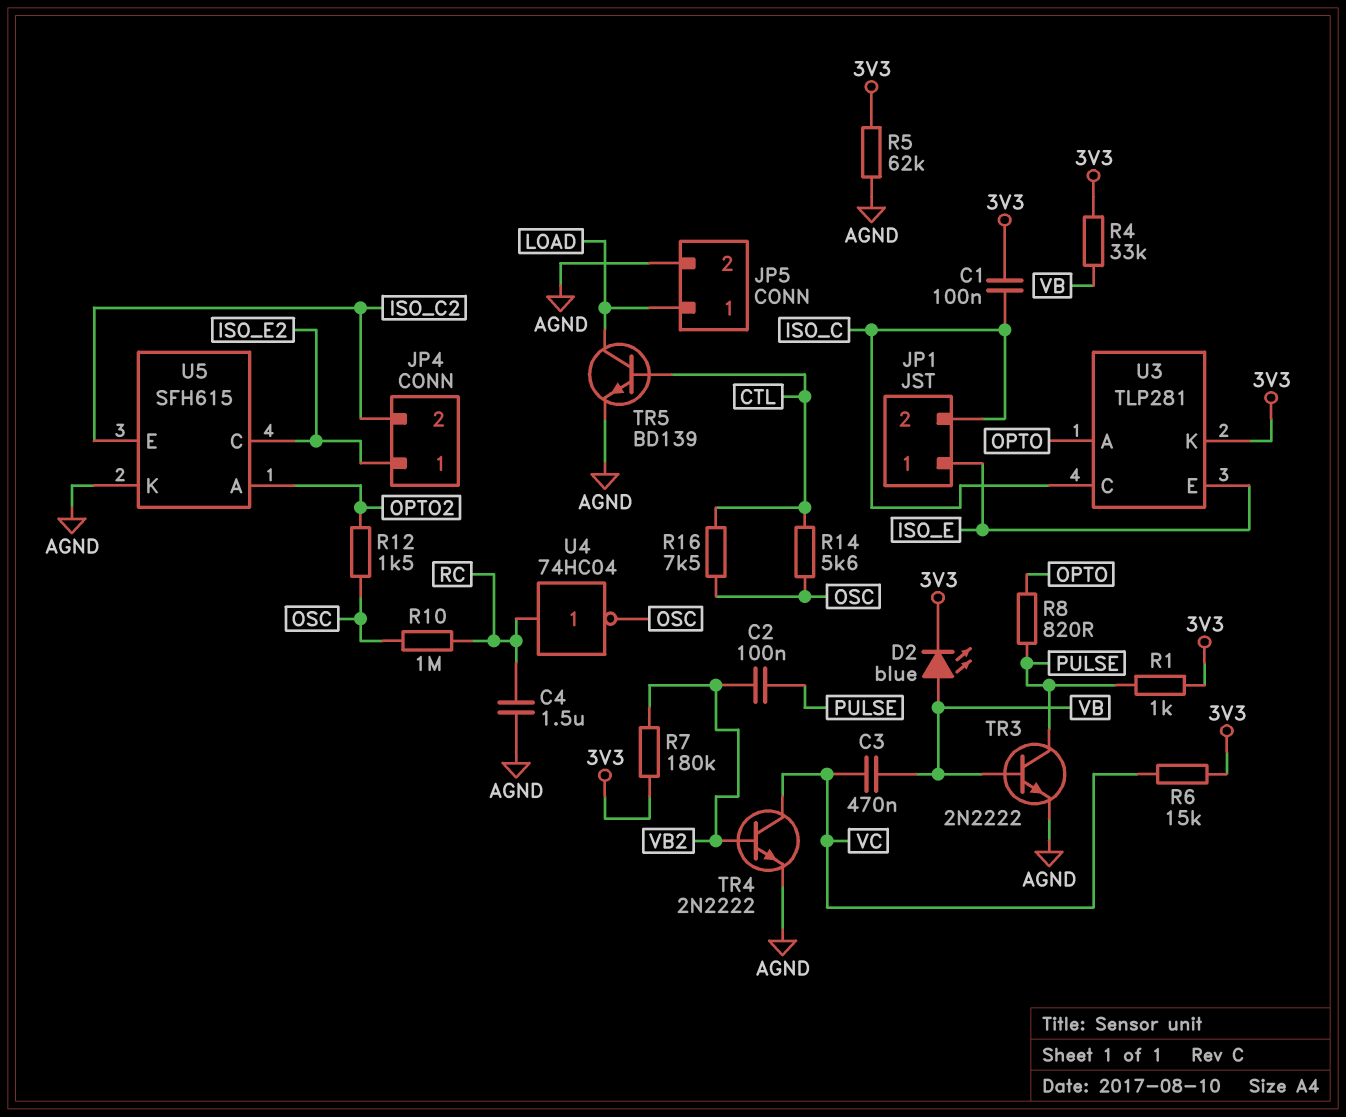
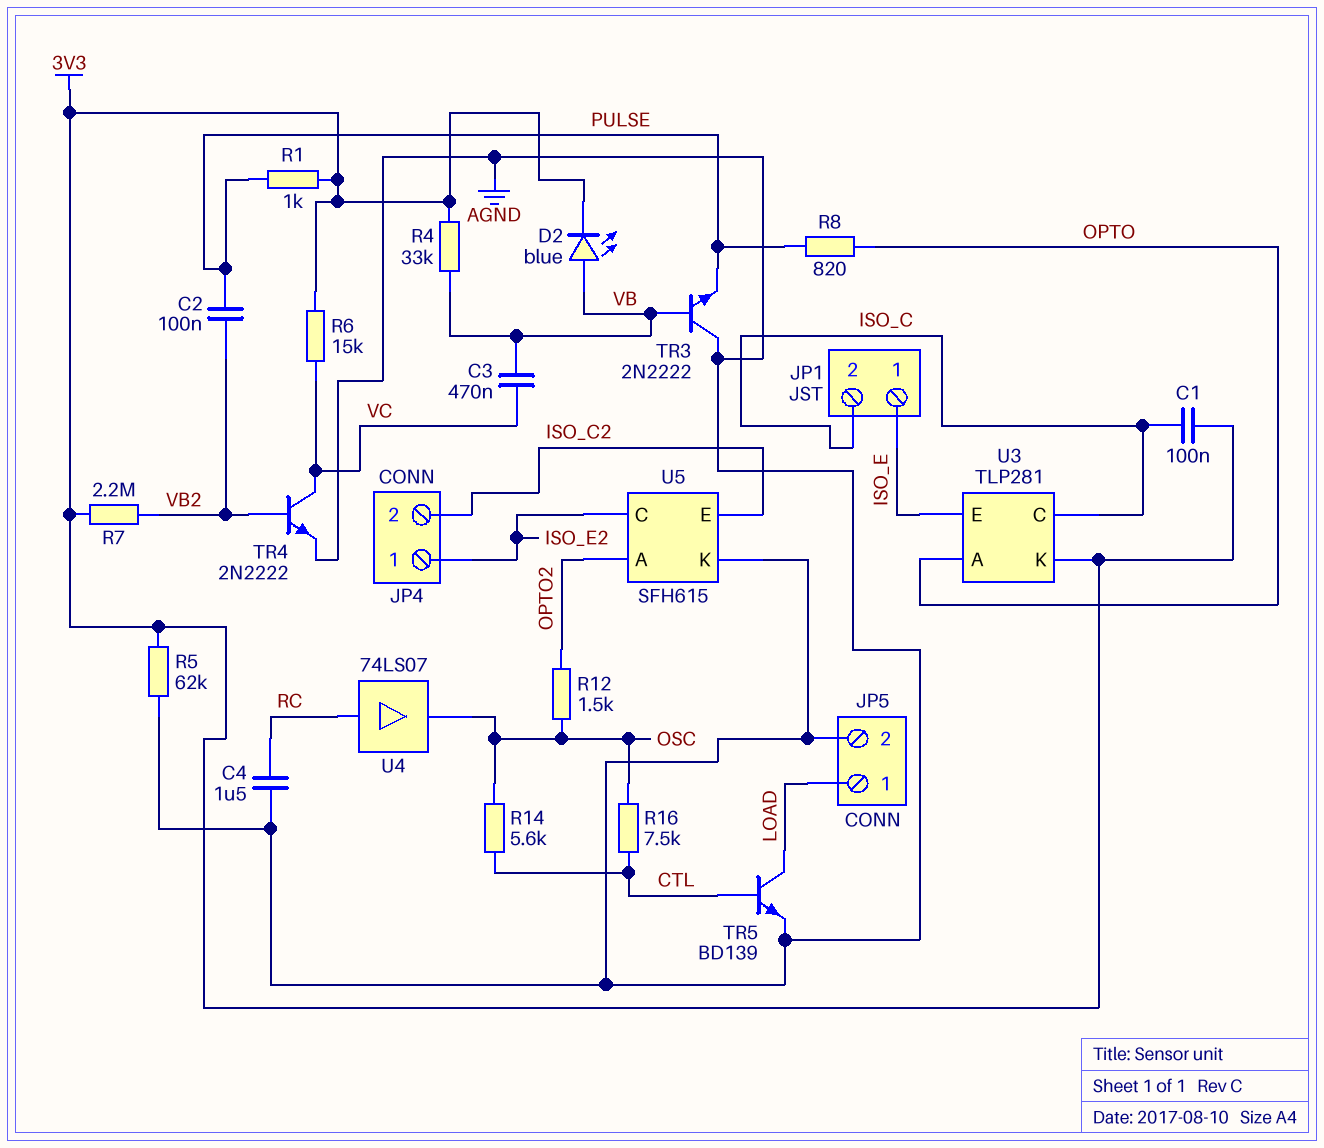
R7: 180k (3V3, VB2) -> 2.2M (3V3, VB2)
R10: 1M (OSC, RC) -> none
TR3: NPN 2N2222 (B VB, C PULSE, E AGND) -> NPN 2N2222 (B VB, C AGND, E PULSE)
U4: NOT 74HC04 (in RC, out OSC) -> buffer 74LS07 (in RC, out OSC)

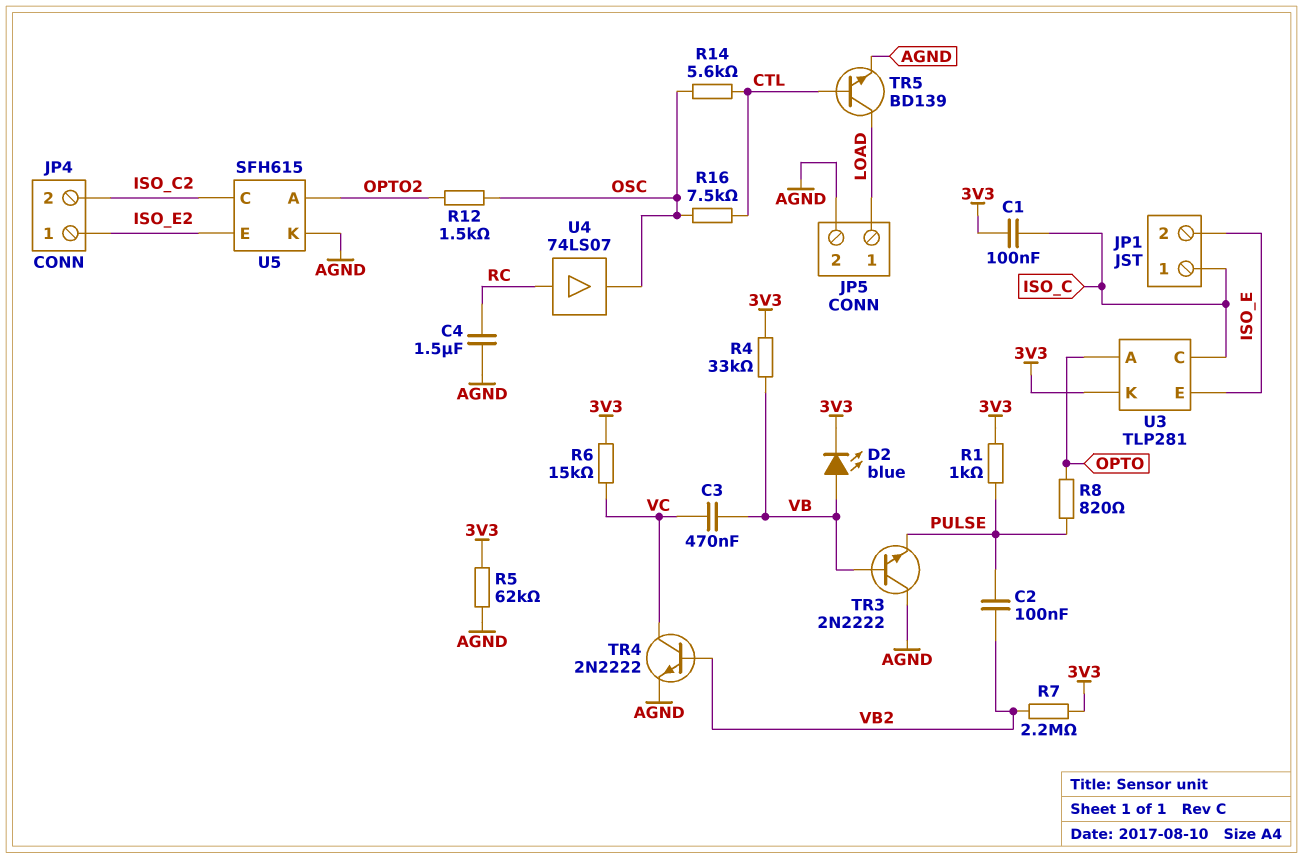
JP1 pin 1: ISO_E -> ISO_C
JP1 pin 2: ISO_C -> ISO_E
U5 pin C: ISO_E2 -> ISO_C2
U5 pin E: ISO_C2 -> ISO_E2

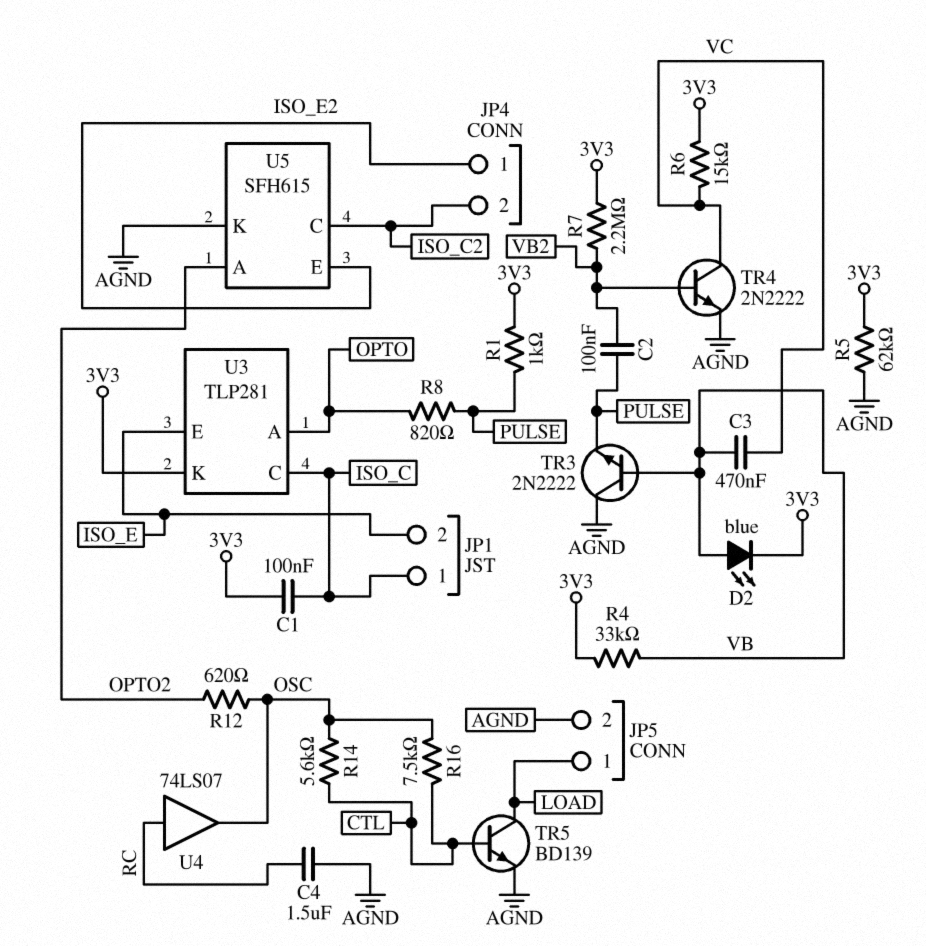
R12: 1.5k (OPTO2, OSC) -> 620 (OPTO2, OSC)

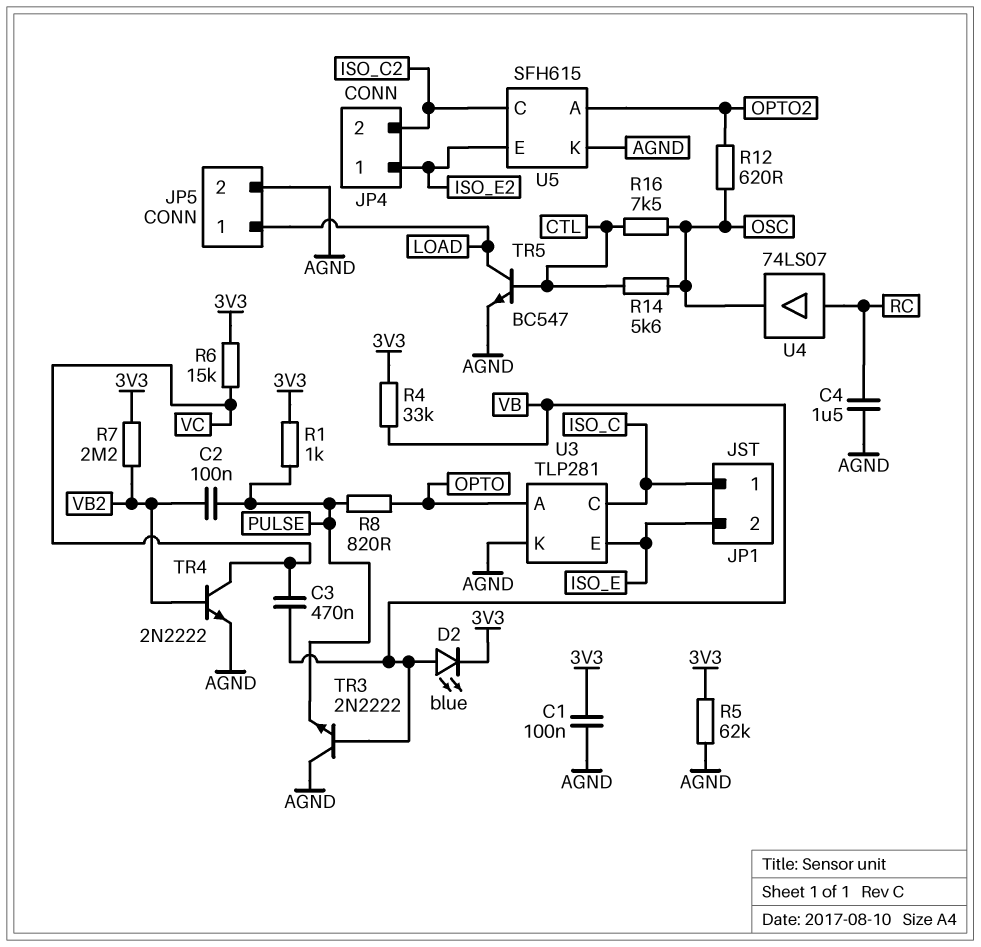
C1: 100nF (3V3, ISO_C) -> 100nF (3V3, AGND)
TR5: NPN BD139 (B CTL, C LOAD, E AGND) -> NPN BC547 (B CTL, C LOAD, E AGND)
U3 pin K: 3V3 -> AGND

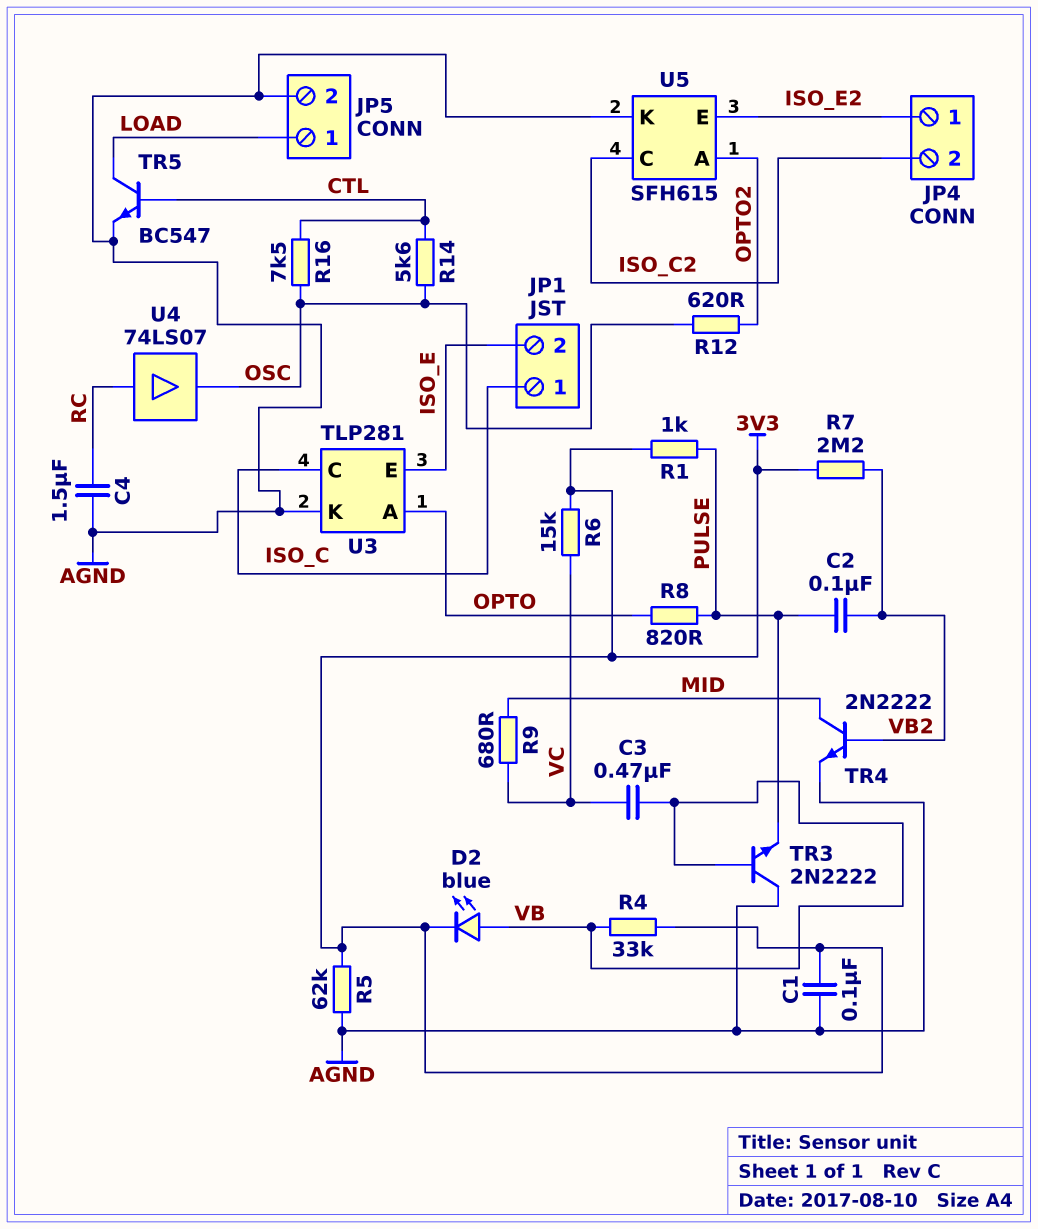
R9: none -> 680 (MID, VC)
TR4: NPN 2N2222 (B VB2, C VC, E AGND) -> NPN 2N2222 (B VB2, C MID, E AGND)

